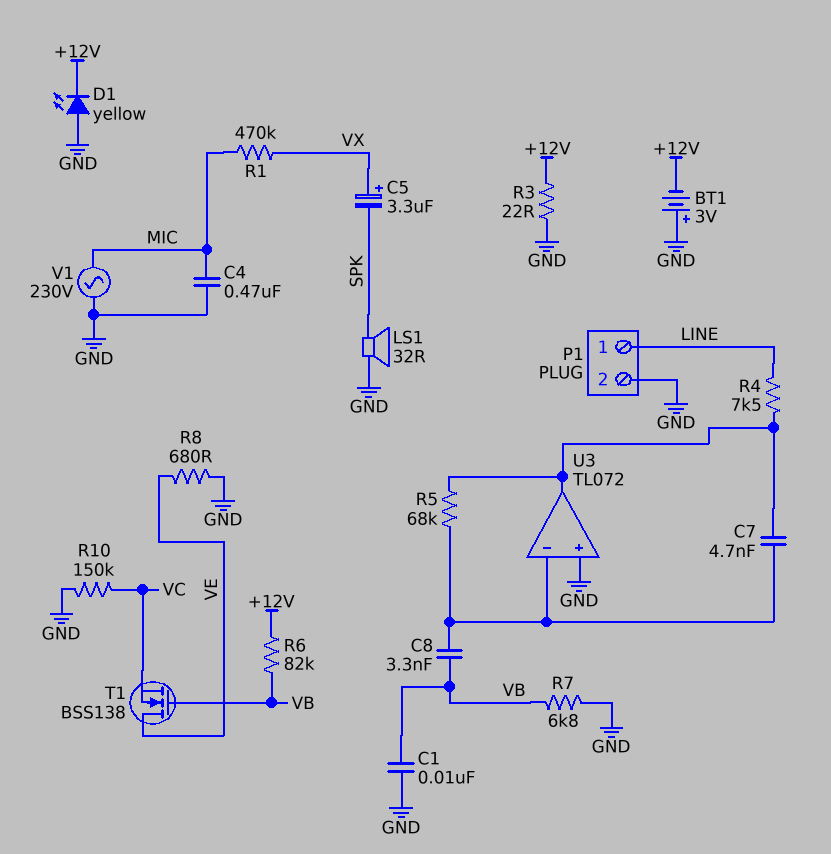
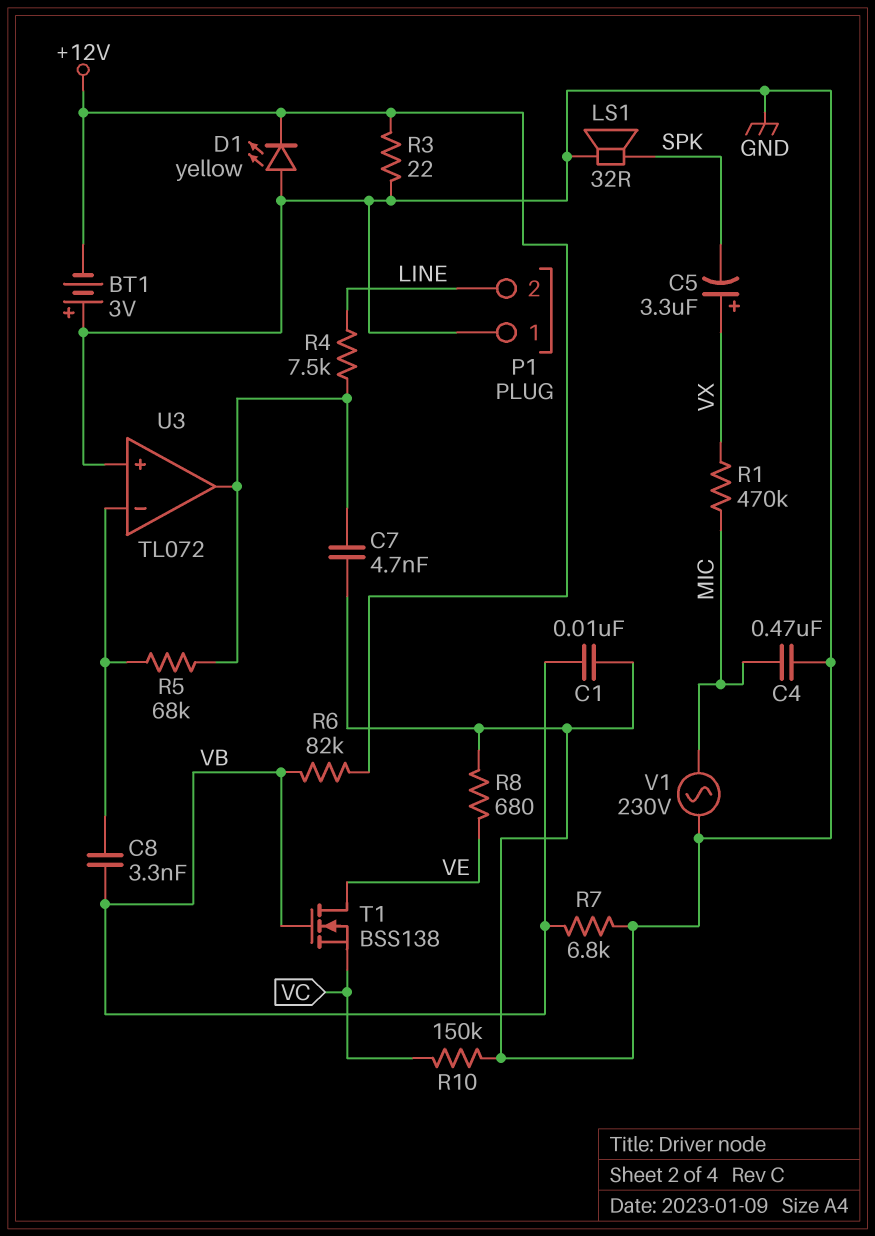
C7: 4.7nF (U3/in-, U3/out) -> 4.7nF (GND, U3/out)
P1 pin 1: LINE -> GND
P1 pin 2: GND -> LINE

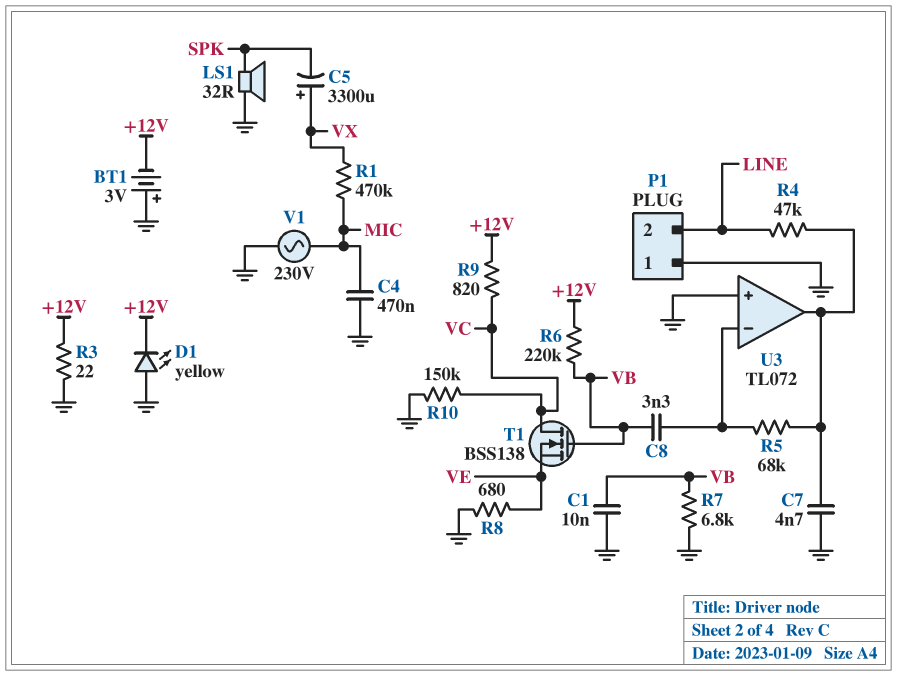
C5: 3.3uF (plus VX, minus SPK) -> 3300uF (plus VX, minus SPK)
R4: 7.5k (LINE, U3/out) -> 47k (LINE, U3/out)
R6: 82k (+12V, VB) -> 220k (+12V, VB)
R9: none -> 820 (+12V, VC)
T1: NMOS BSS138 (G VB, D VE, S VC) -> NMOS BSS138 (G VB, D VC, S VE)

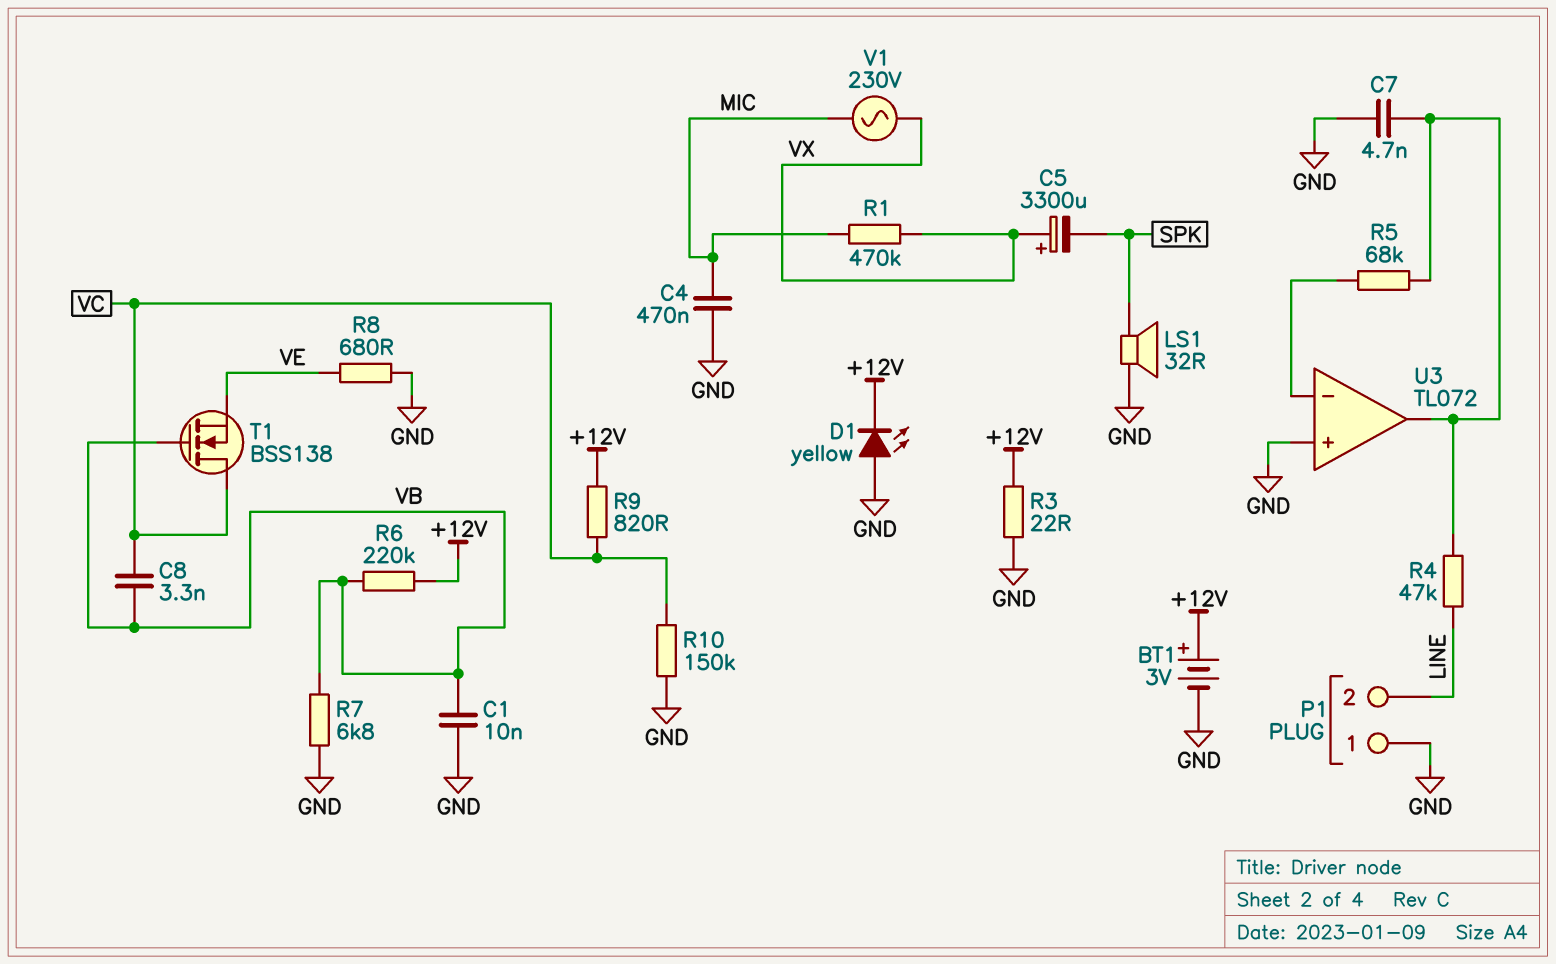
BT1: 3V (plus GND, minus +12V) -> 3V (plus +12V, minus GND)
C8: 3.3nF (U3/in-, VB) -> 3.3nF (VB, VC)
V1: AC 230V (GND, MIC) -> AC 230V (MIC, VX)

